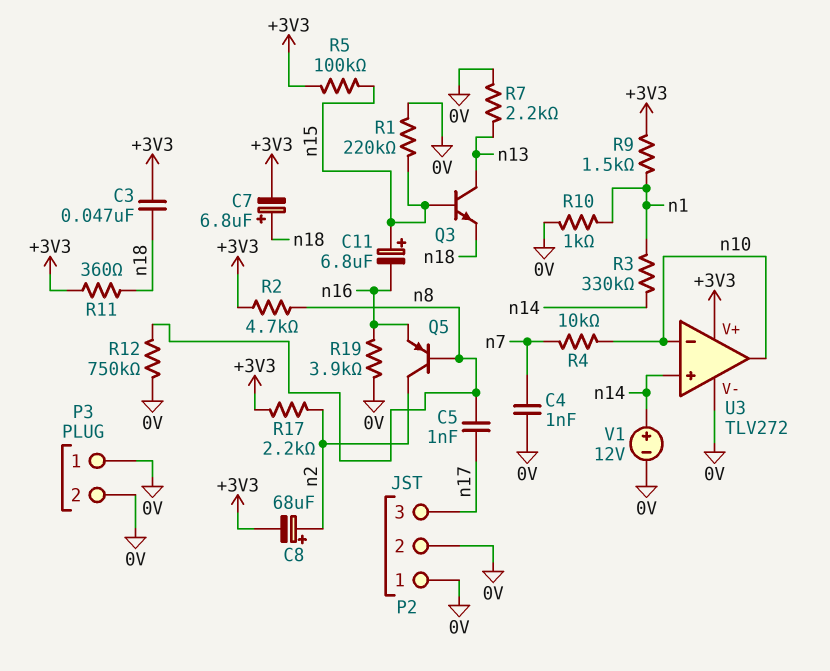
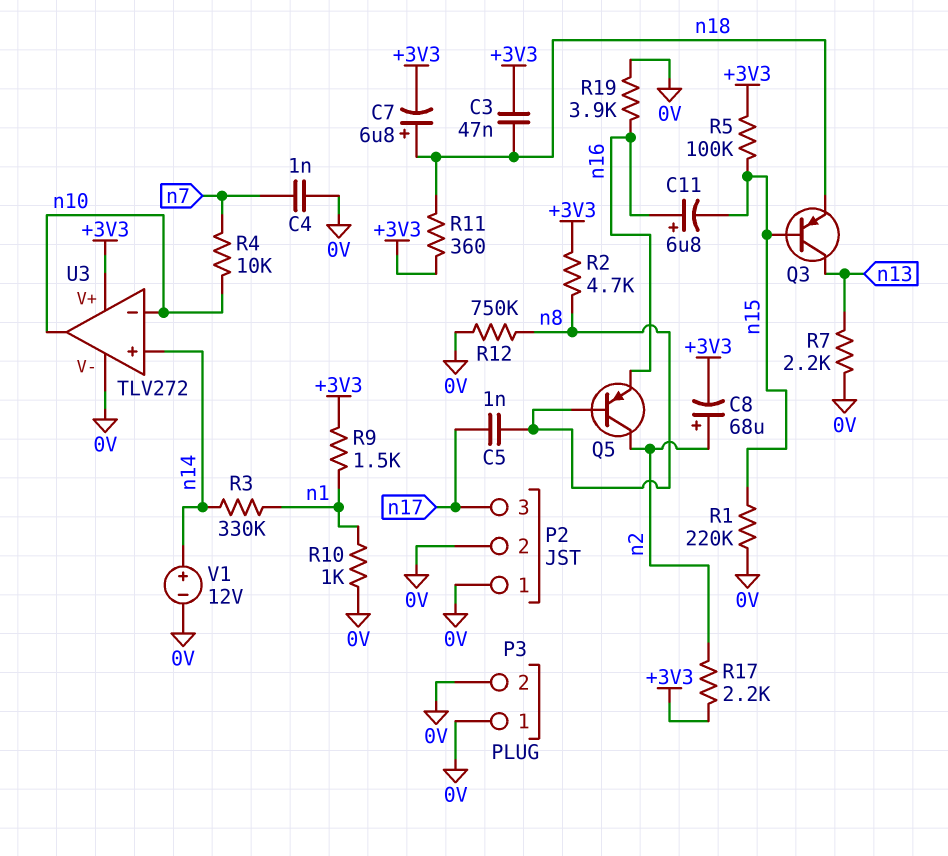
C11: 6.8uF (plus n15, minus n16) -> 6.8uF (plus n16, minus n15)
Q3: NPN (B n15, C n13, E n18) -> PNP (B n15, C n13, E n18)

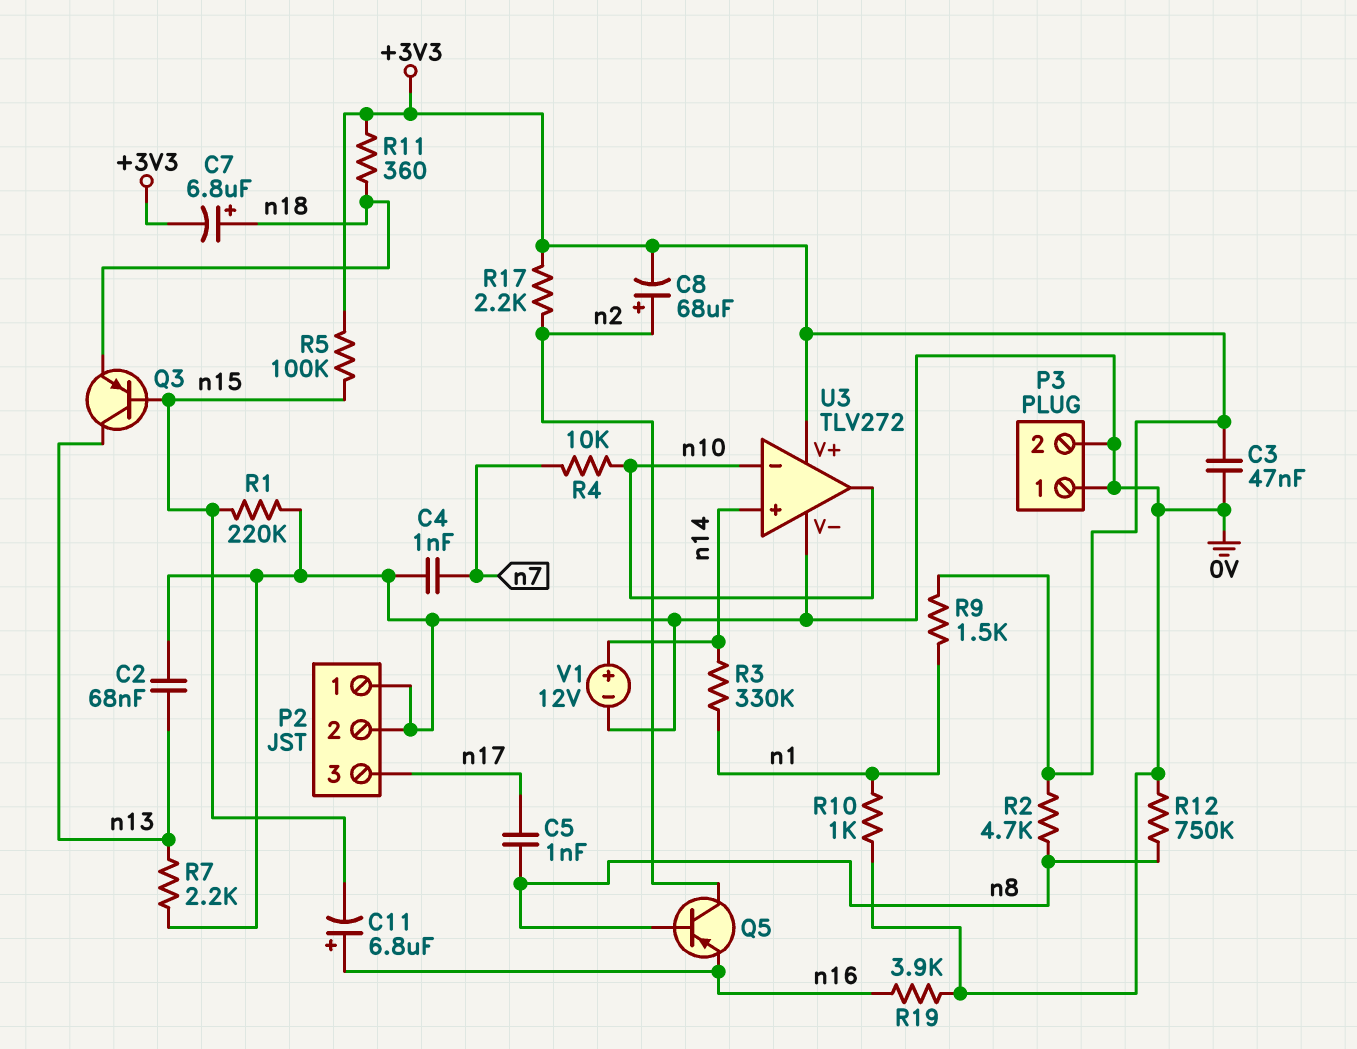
C2: none -> 68nF (0V, n13)
C3: 47nF (+3V3, n18) -> 47nF (+3V3, 0V)

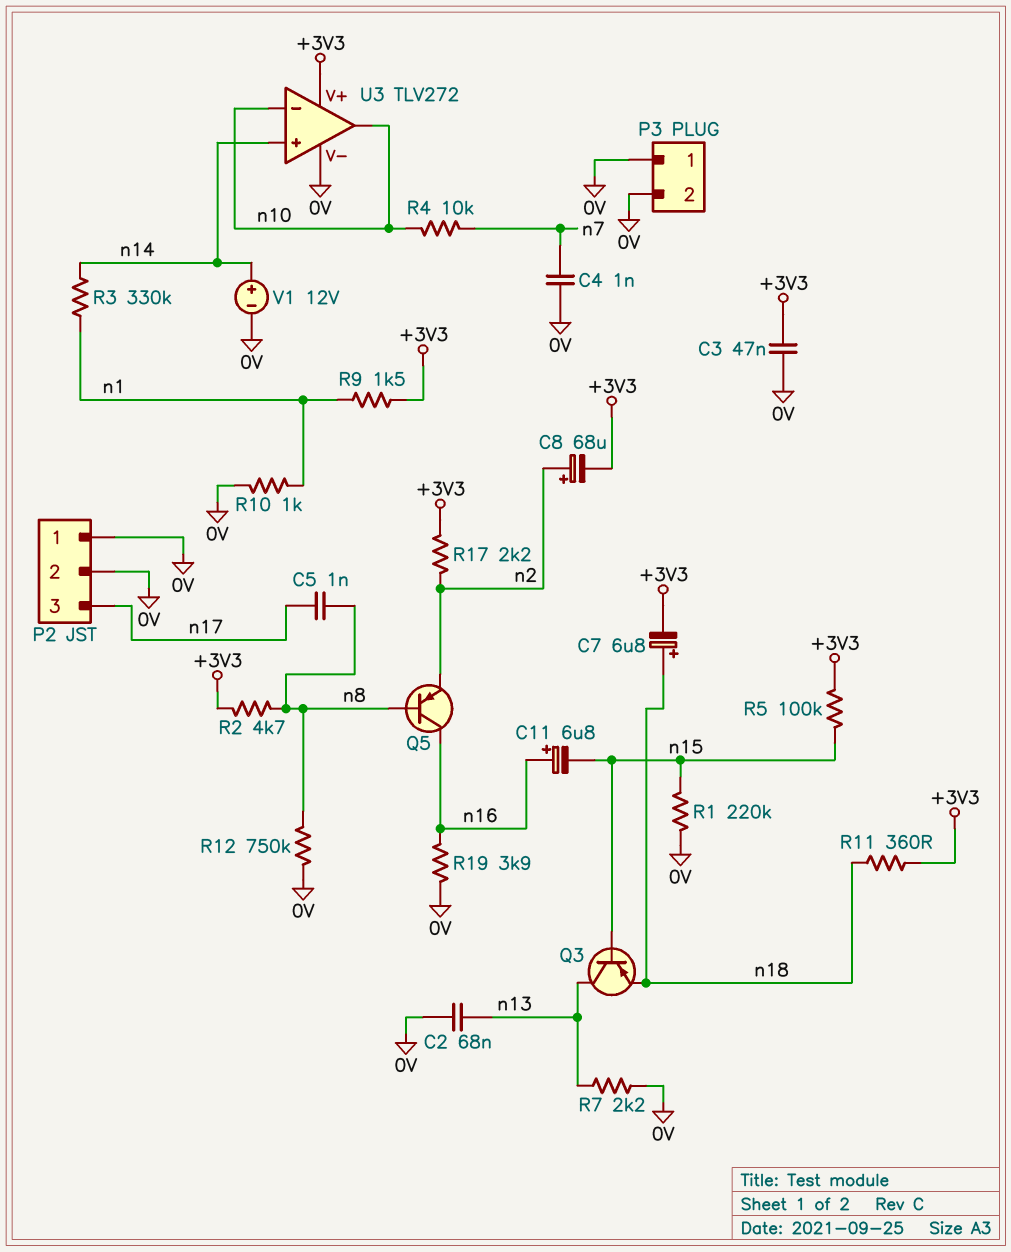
Q5: PNP (B n8, C n2, E n16) -> PNP (B n8, C n16, E n2)

